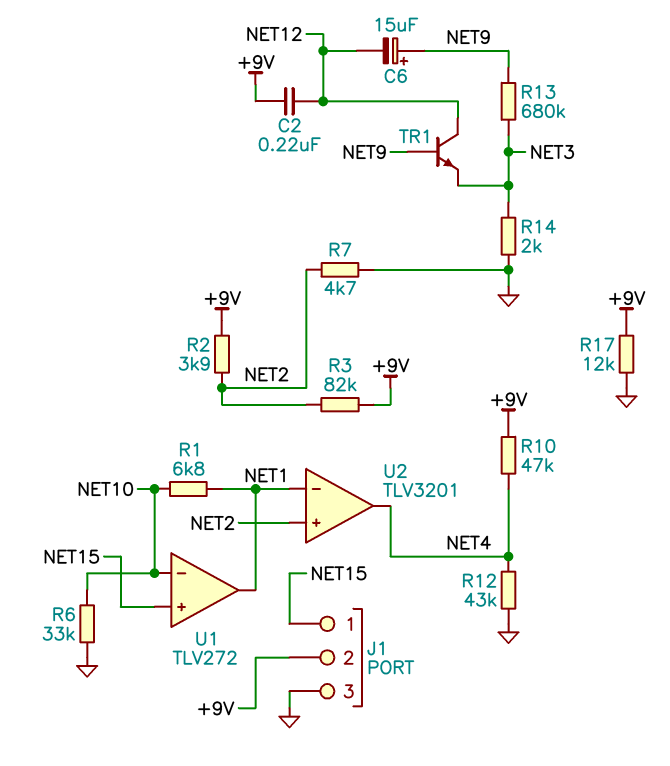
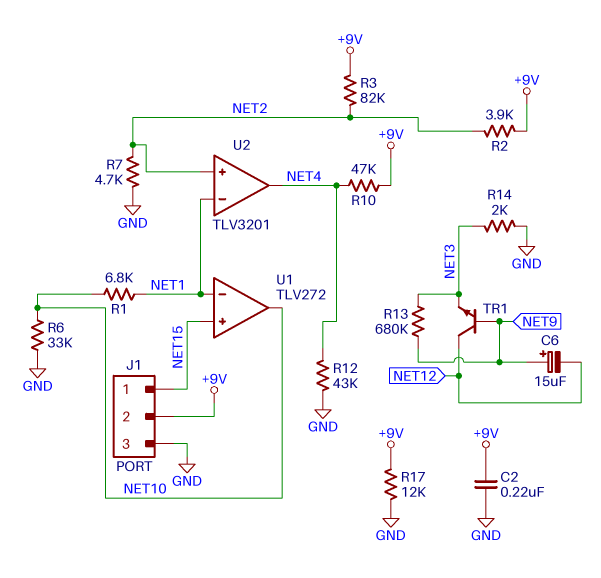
C2: 220nF (+9V, NET12) -> 220nF (+9V, GND)
U1 pin in-: NET10 -> NET1
U1 pin out: NET1 -> NET10

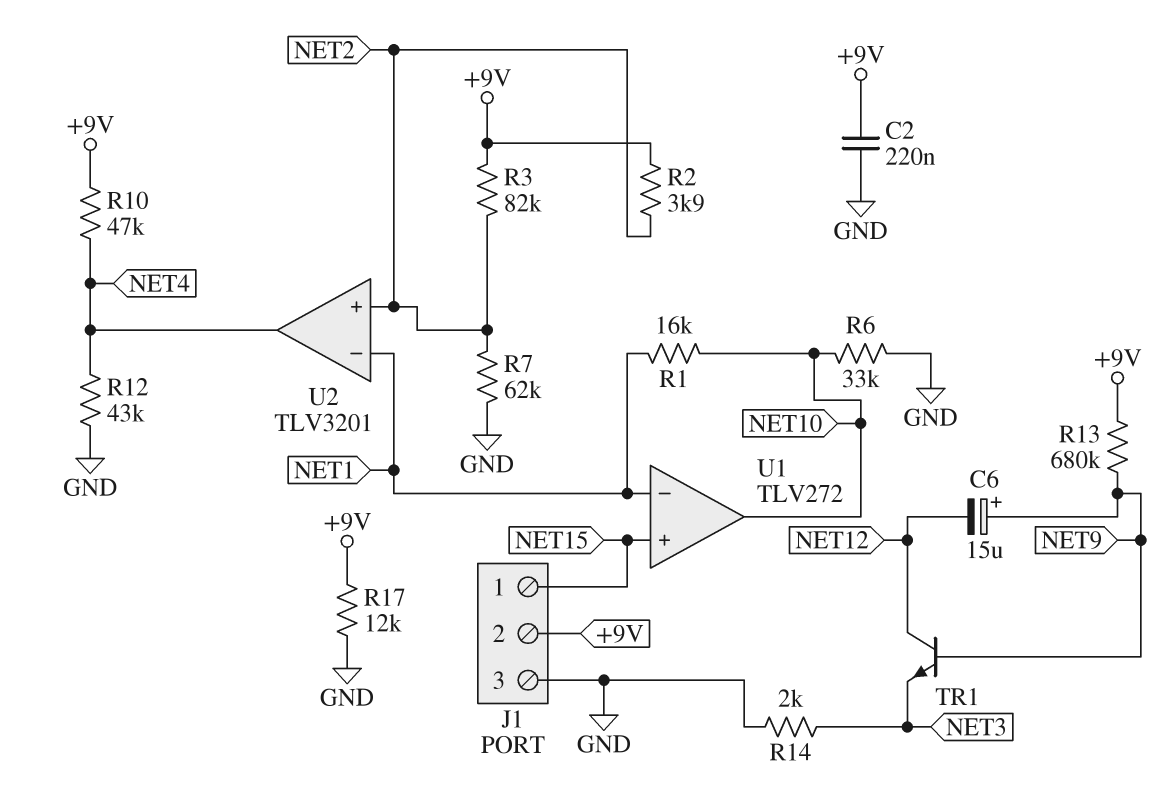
R1: 6.8k (NET1, NET10) -> 16k (NET1, NET10)
R7: 4.7k (GND, NET2) -> 62k (GND, NET2)
R13: 680k (NET3, NET9) -> 680k (+9V, NET9)

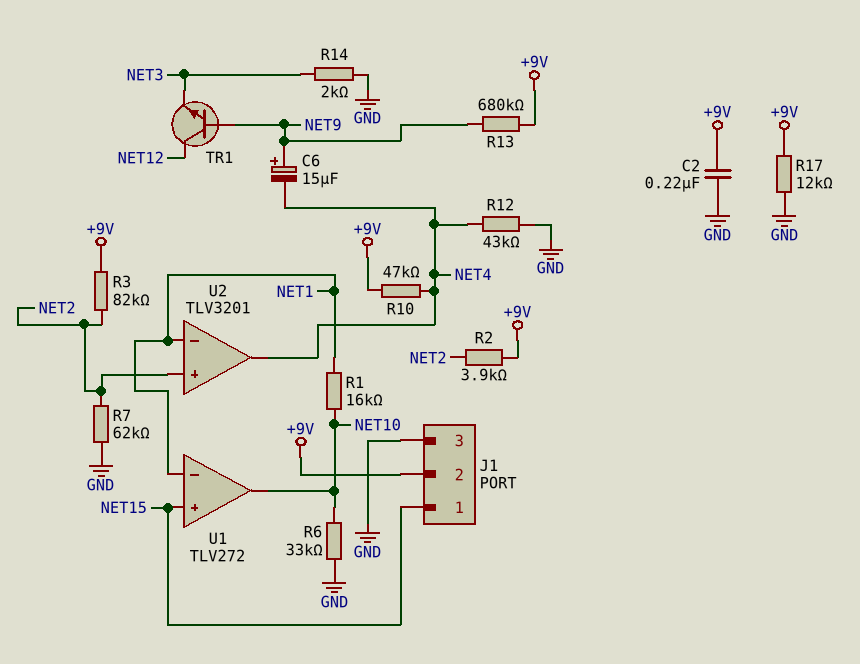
C6: 15uF (plus NET9, minus NET12) -> 15uF (plus NET9, minus NET4)

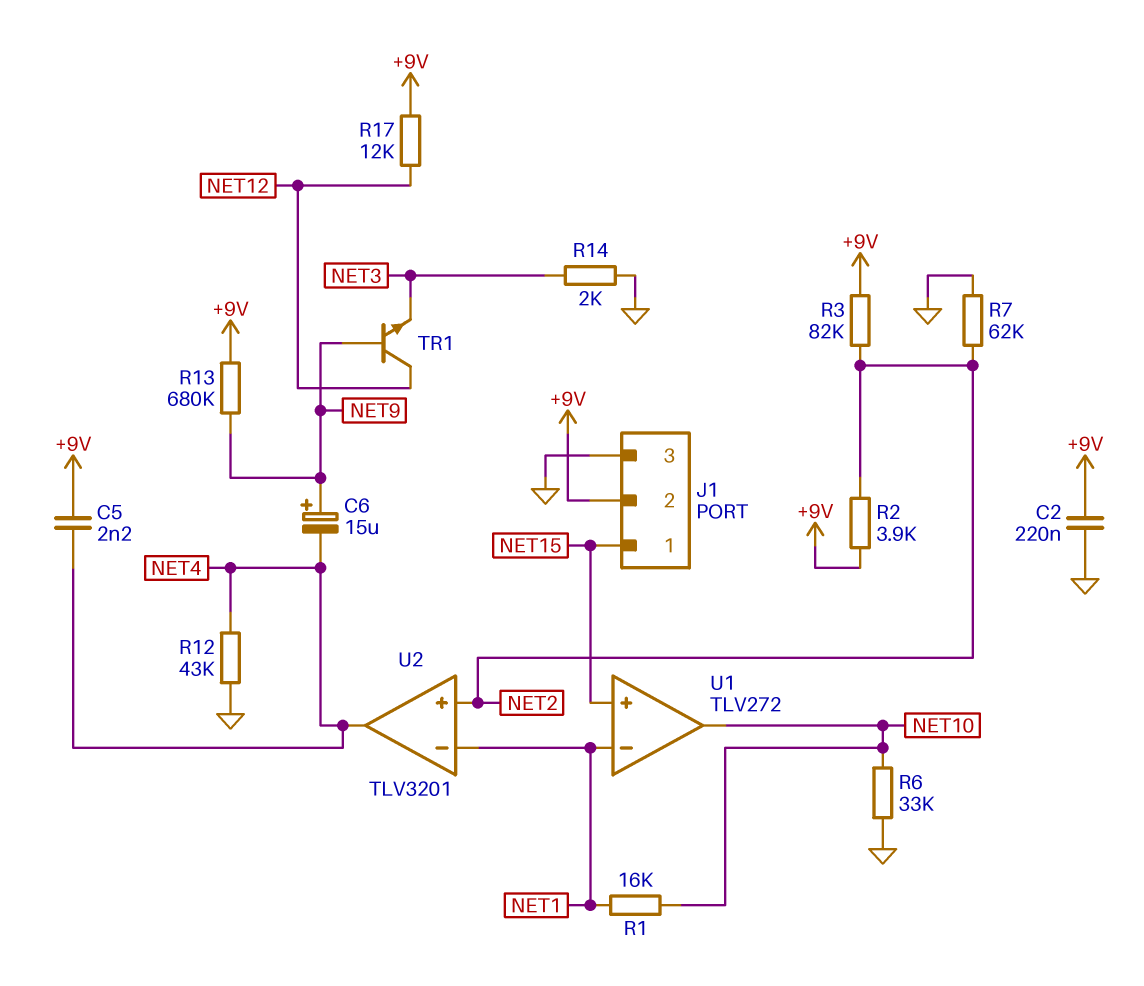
C5: none -> 2.2nF (+9V, NET4)
R10: 47k (+9V, NET4) -> none
R17: 12k (+9V, GND) -> 12k (+9V, NET12)

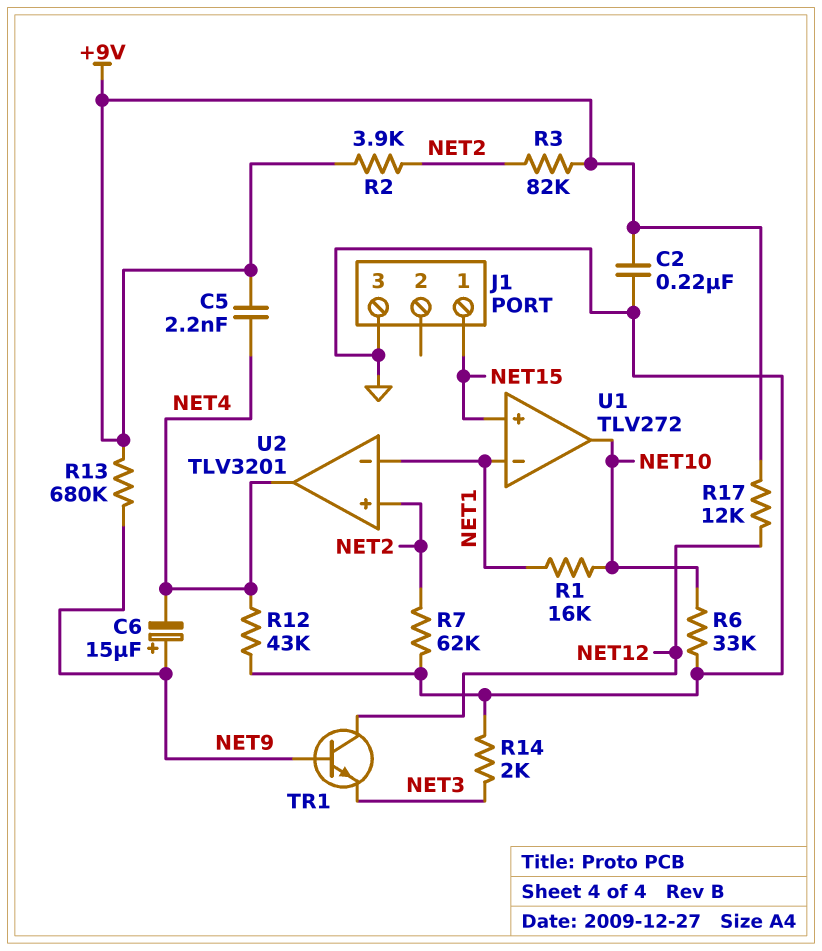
J1 pin 2: +9V -> none

